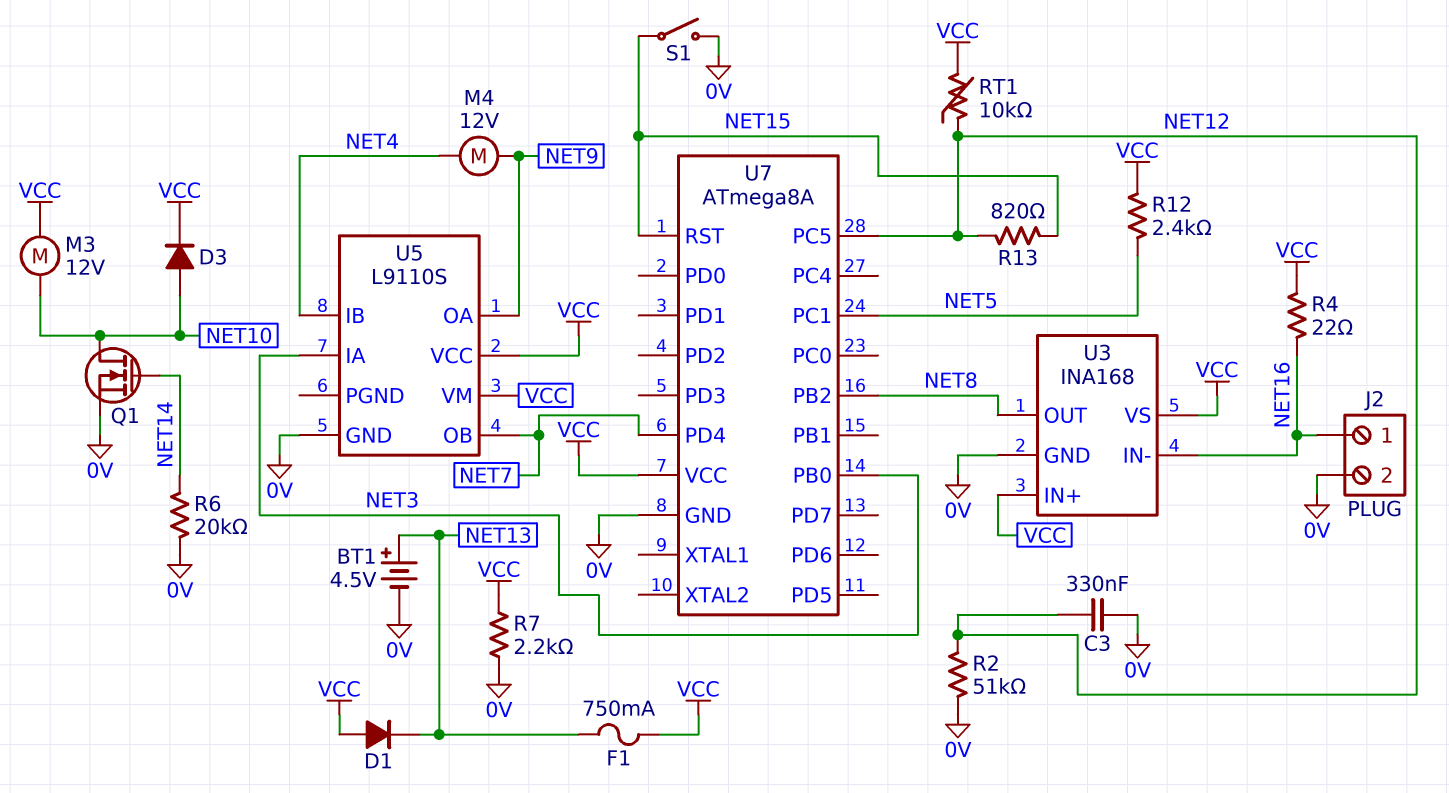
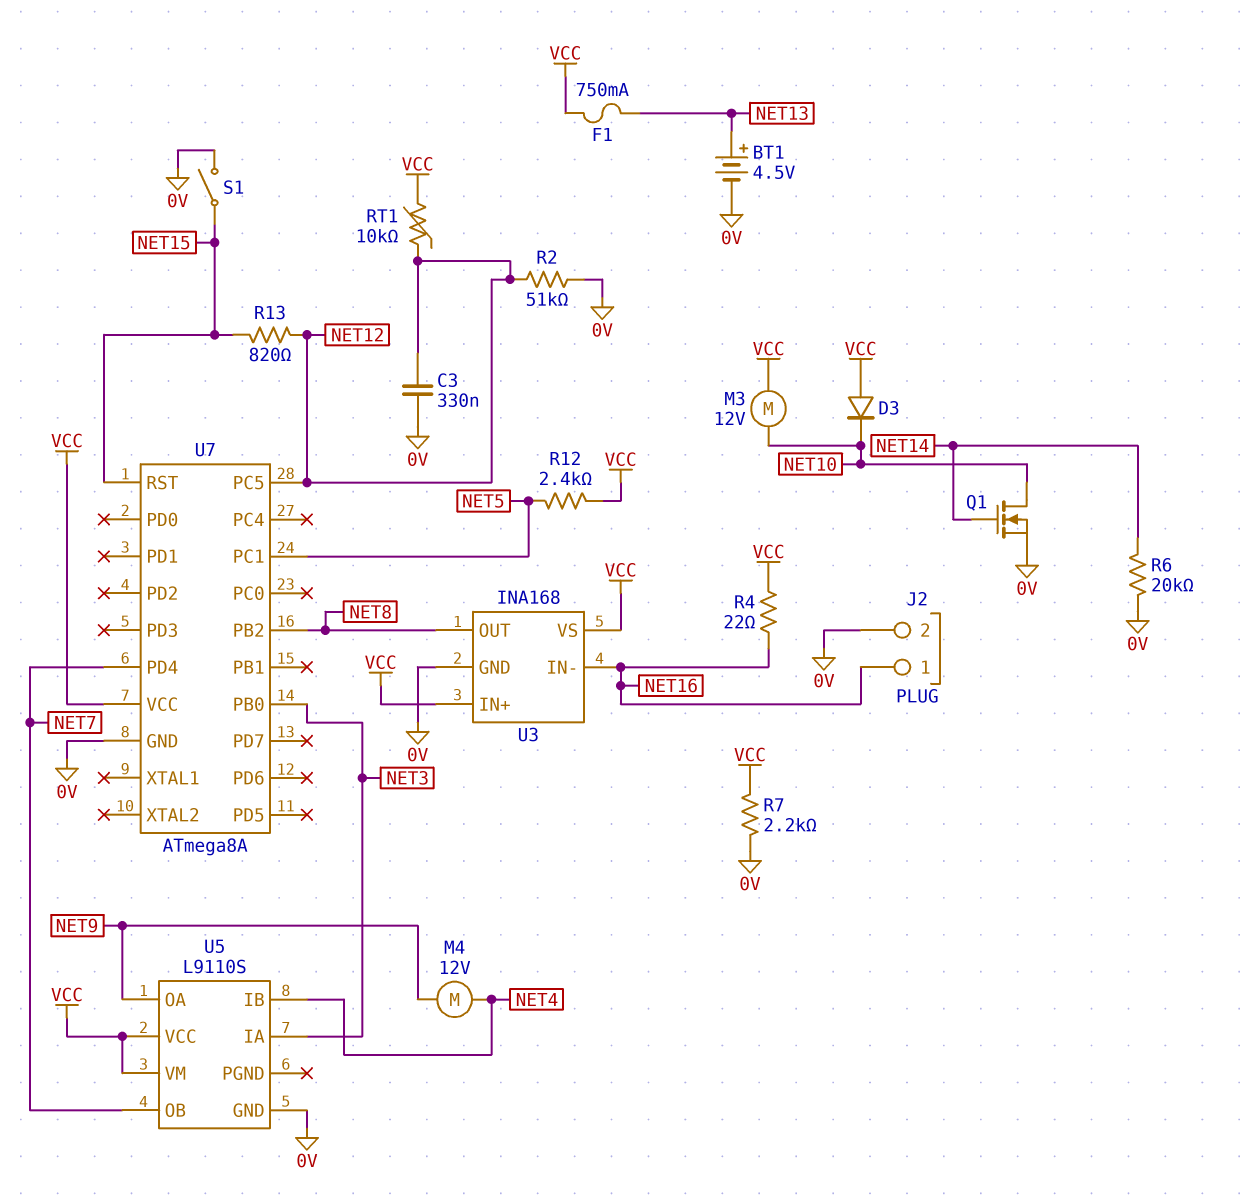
D1: diode (A VCC, K NET13) -> none
D3: diode (A NET10, K VCC) -> diode (A VCC, K NET10)

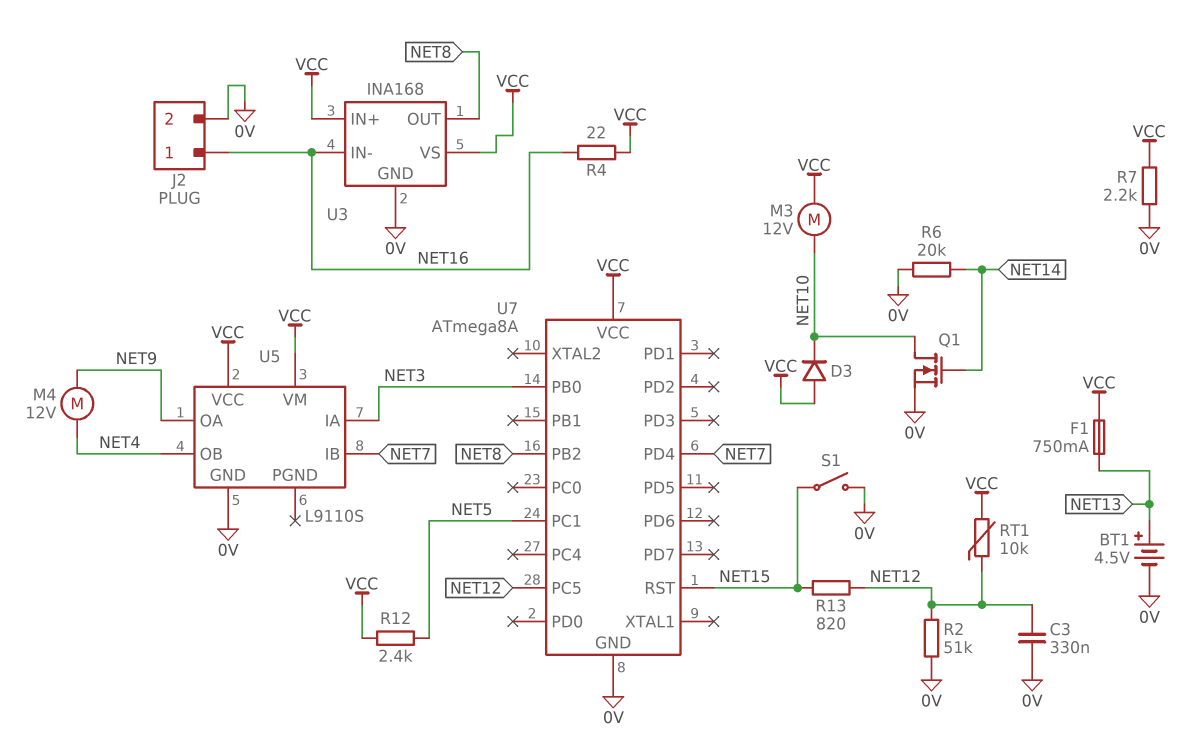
U5 pin IB: NET4 -> NET7
U5 pin OB: NET7 -> NET4

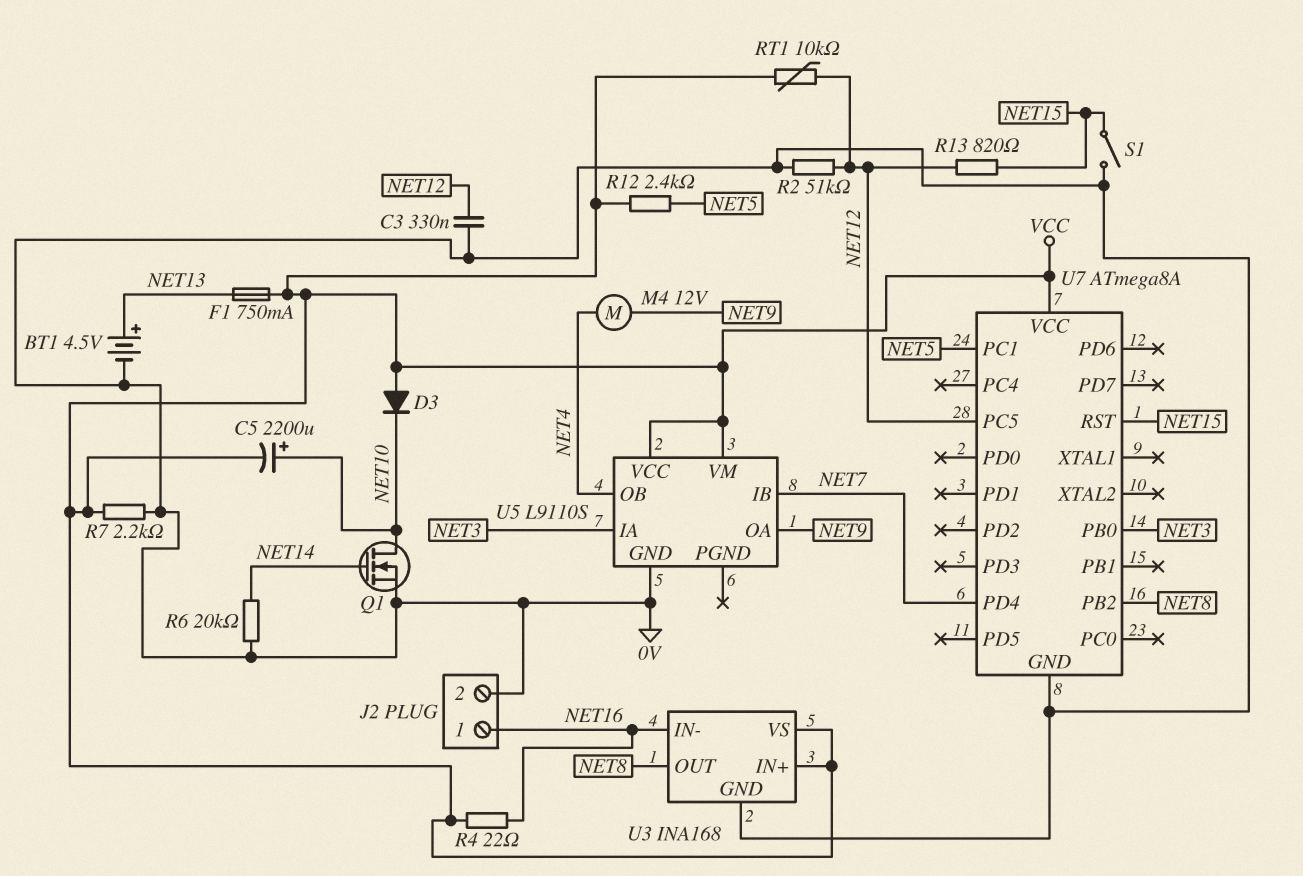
C5: none -> 2200uF (plus NET10, minus VCC)
M3: motor 12V (NET10, VCC) -> none

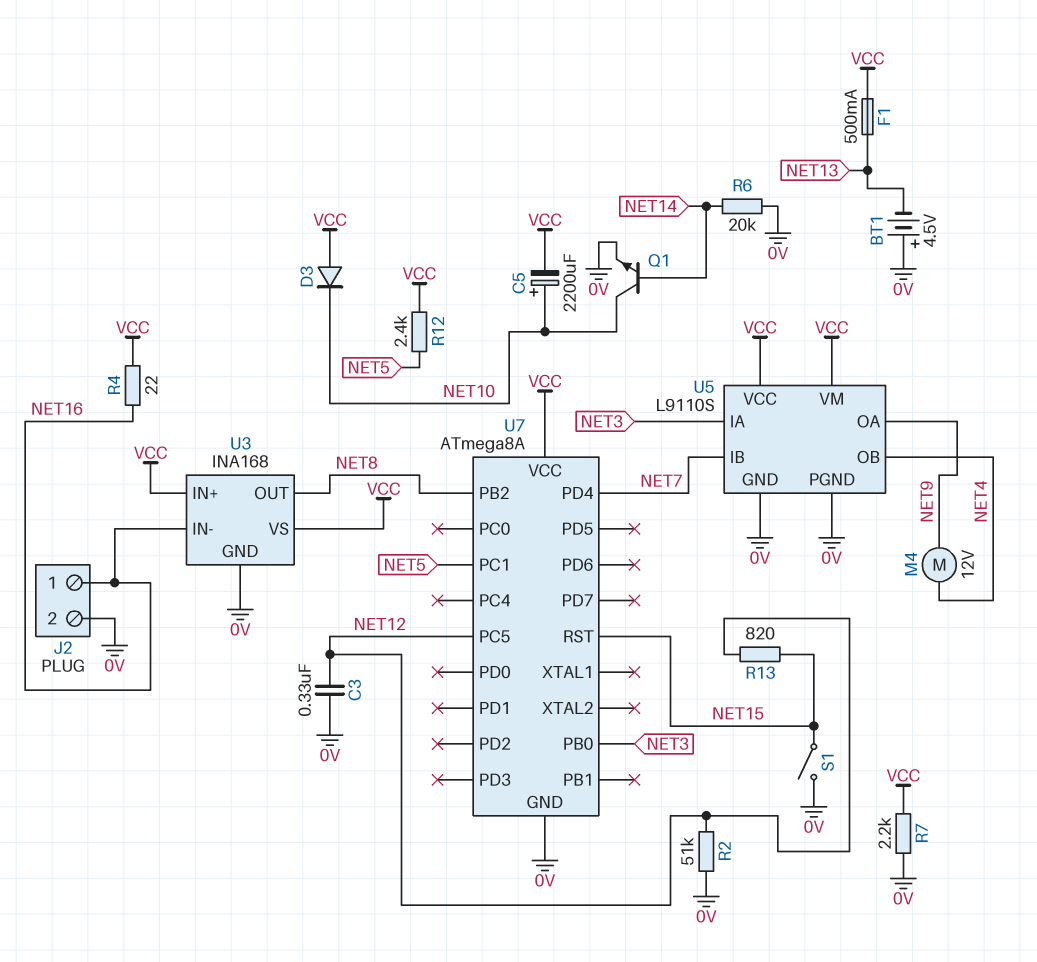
BT1: 4.5V (plus NET13, minus 0V) -> 4.5V (plus 0V, minus NET13)
F1: 750mA (NET13, VCC) -> 500mA (NET13, VCC)
Q1: NMOS (G NET14, D NET10, S 0V) -> NPN (B NET14, C NET10, E 0V)
RT1: 10k (NET12, VCC) -> none
U5 pin PGND: none -> 0V

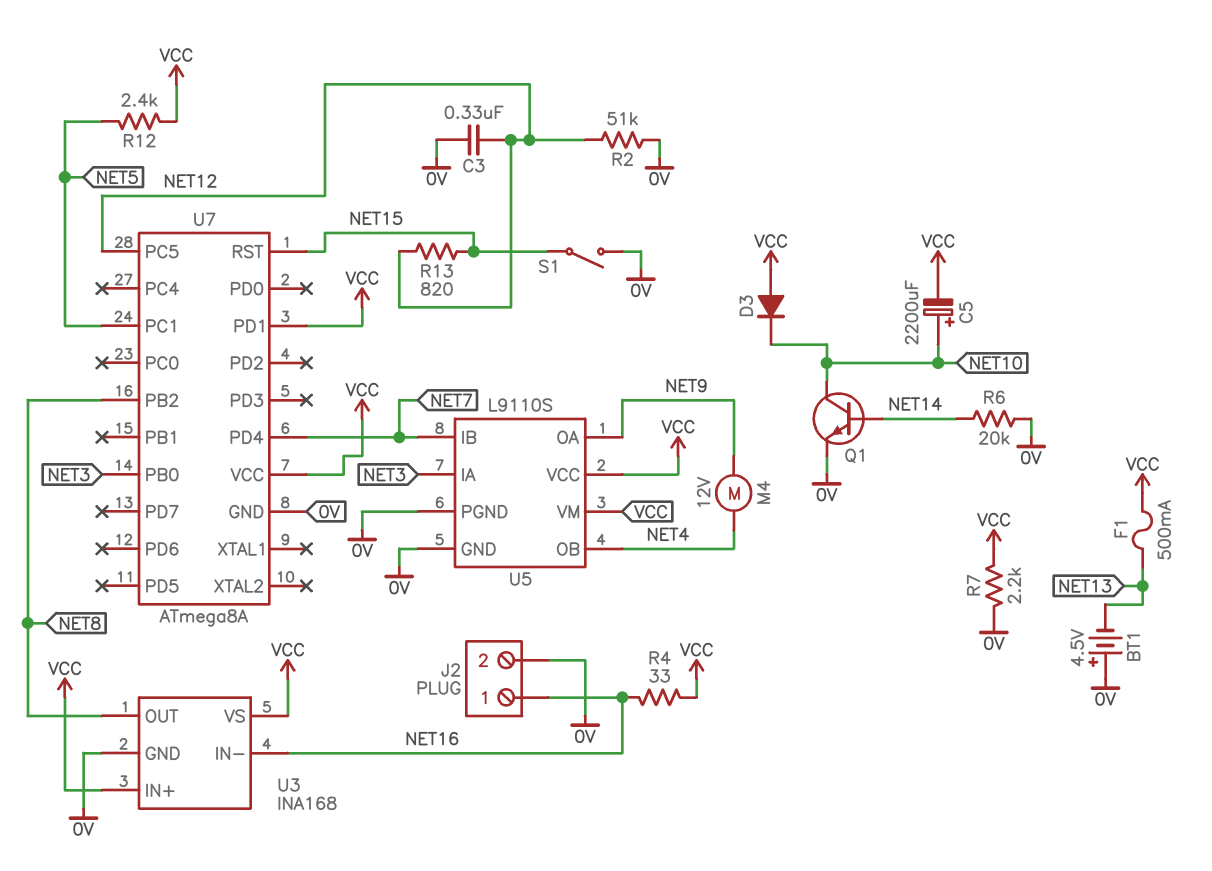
R4: 22 (NET16, VCC) -> 33 (NET16, VCC)
U7 pin PD1: none -> VCC

